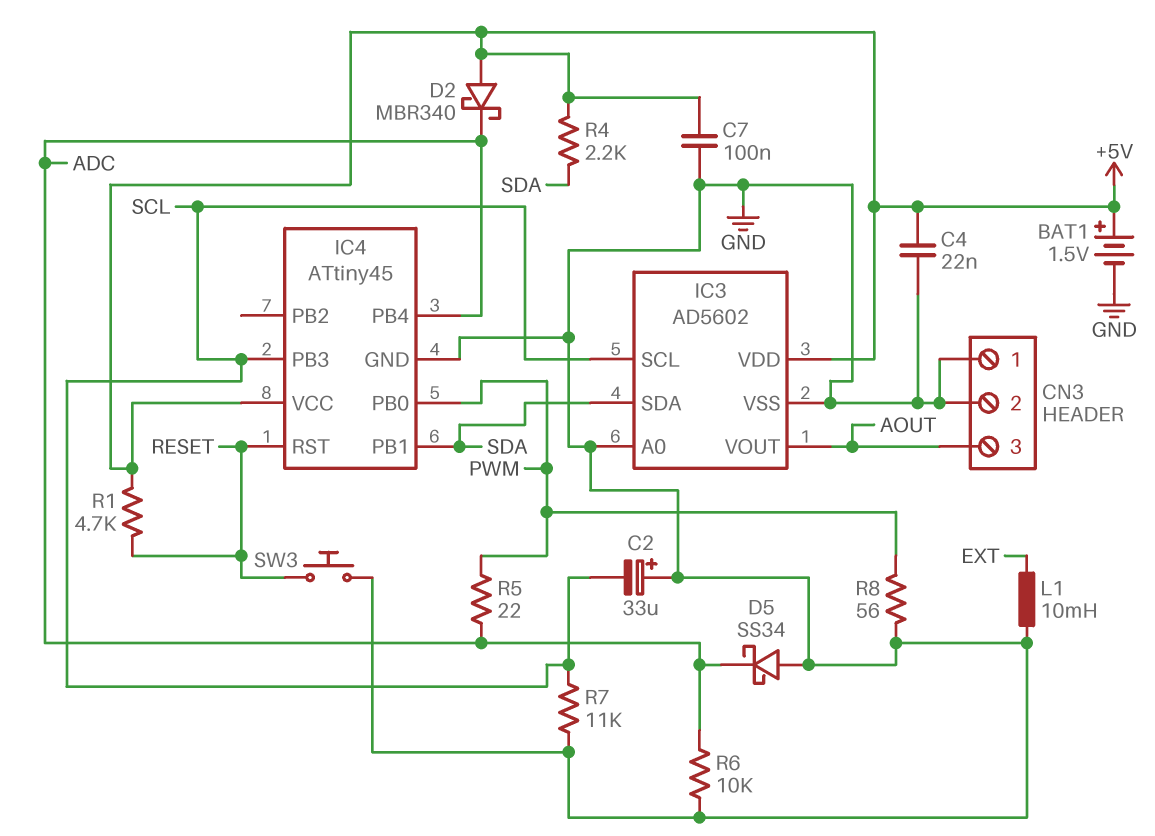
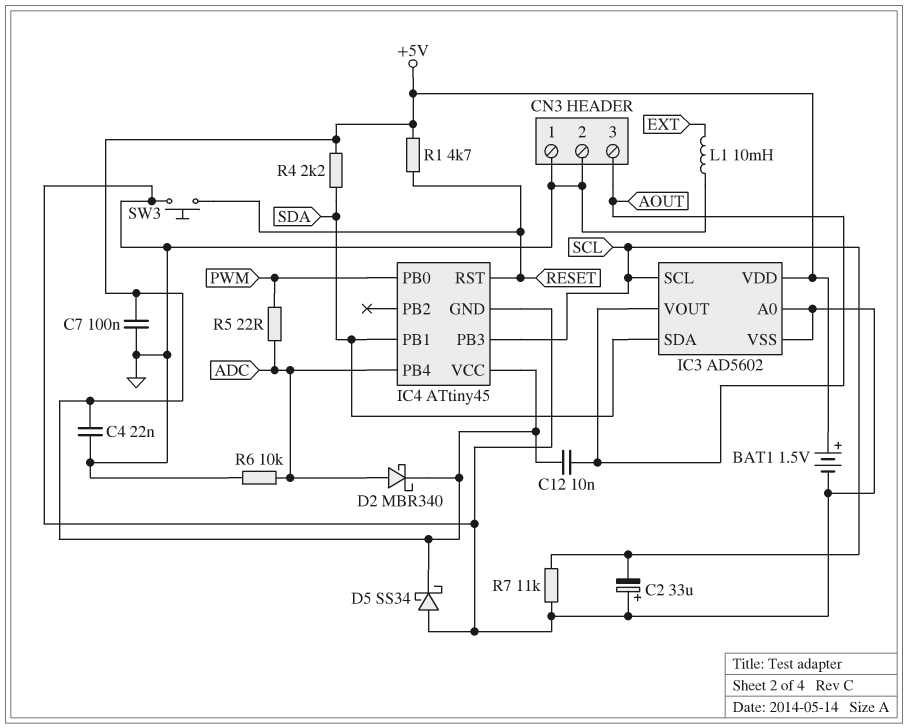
C12: none -> 10nF (+5V, AOUT)
D2: schottky MBR340 (A +5V, K ADC) -> schottky MBR340 (A ADC, K +5V)
D5: schottky SS34 (A GND, K ADC) -> schottky SS34 (A GND, K +5V)
R8: 56 (GND, PWM) -> none

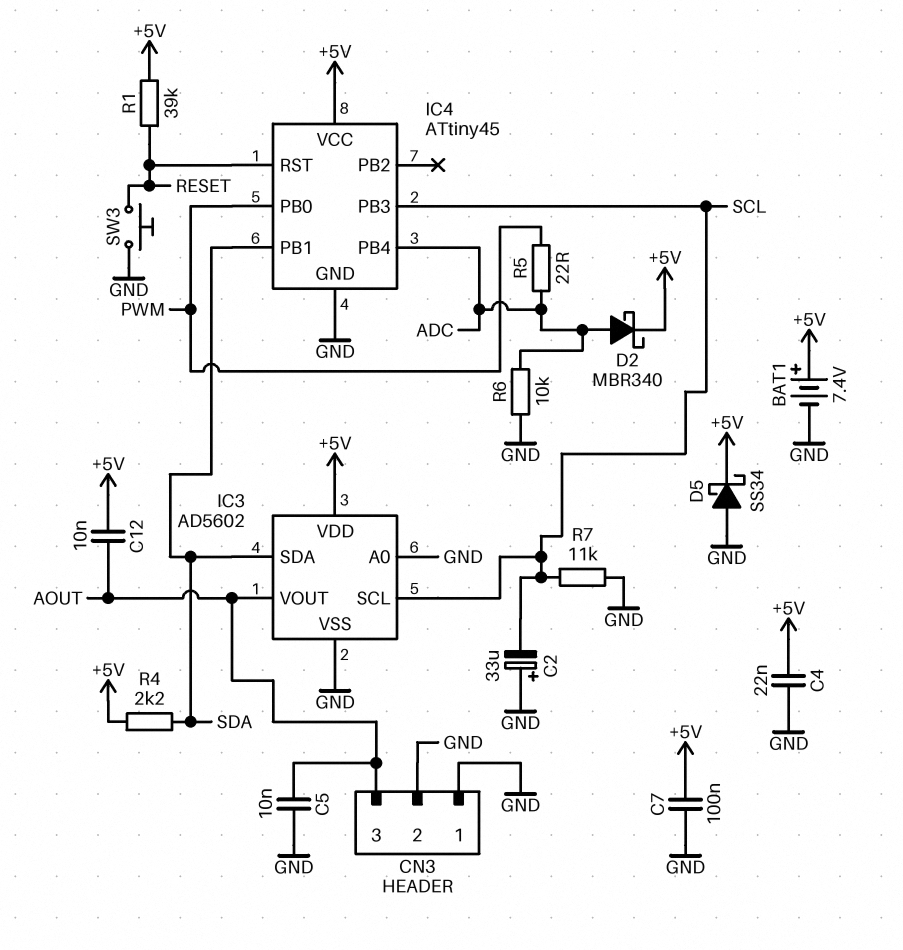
BAT1: 1.5V (plus +5V, minus GND) -> 7.4V (plus +5V, minus GND)
C5: none -> 10nF (AOUT, GND)
L1: 10mH (EXT, GND) -> none
R1: 4.7k (+5V, RESET) -> 39k (+5V, RESET)

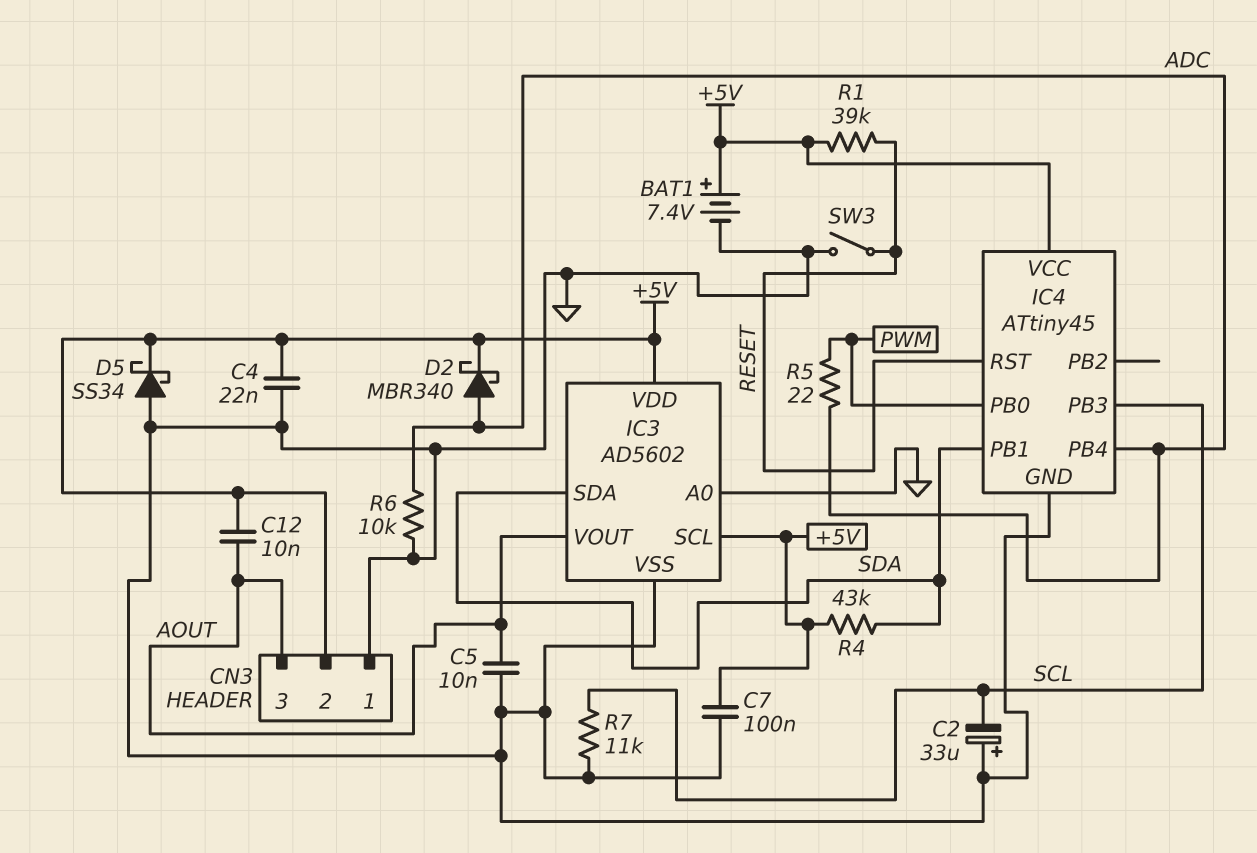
CN3 pin 2: GND -> +5V
IC3 pin SCL: SCL -> +5V
R4: 2.2k (+5V, SDA) -> 43k (+5V, SDA)
SW3: button (GND, RESET) -> switch (GND, RESET)

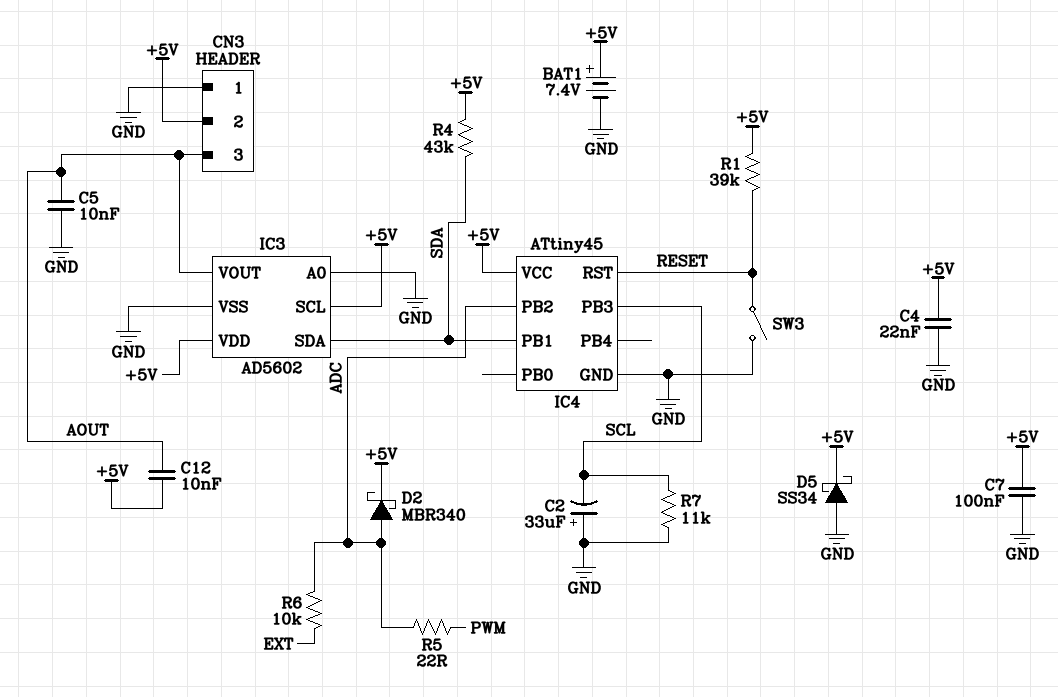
IC4 pin PB0: PWM -> none
IC4 pin PB2: none -> ADC
IC4 pin PB4: ADC -> none
R6: 10k (ADC, GND) -> 10k (ADC, EXT)

